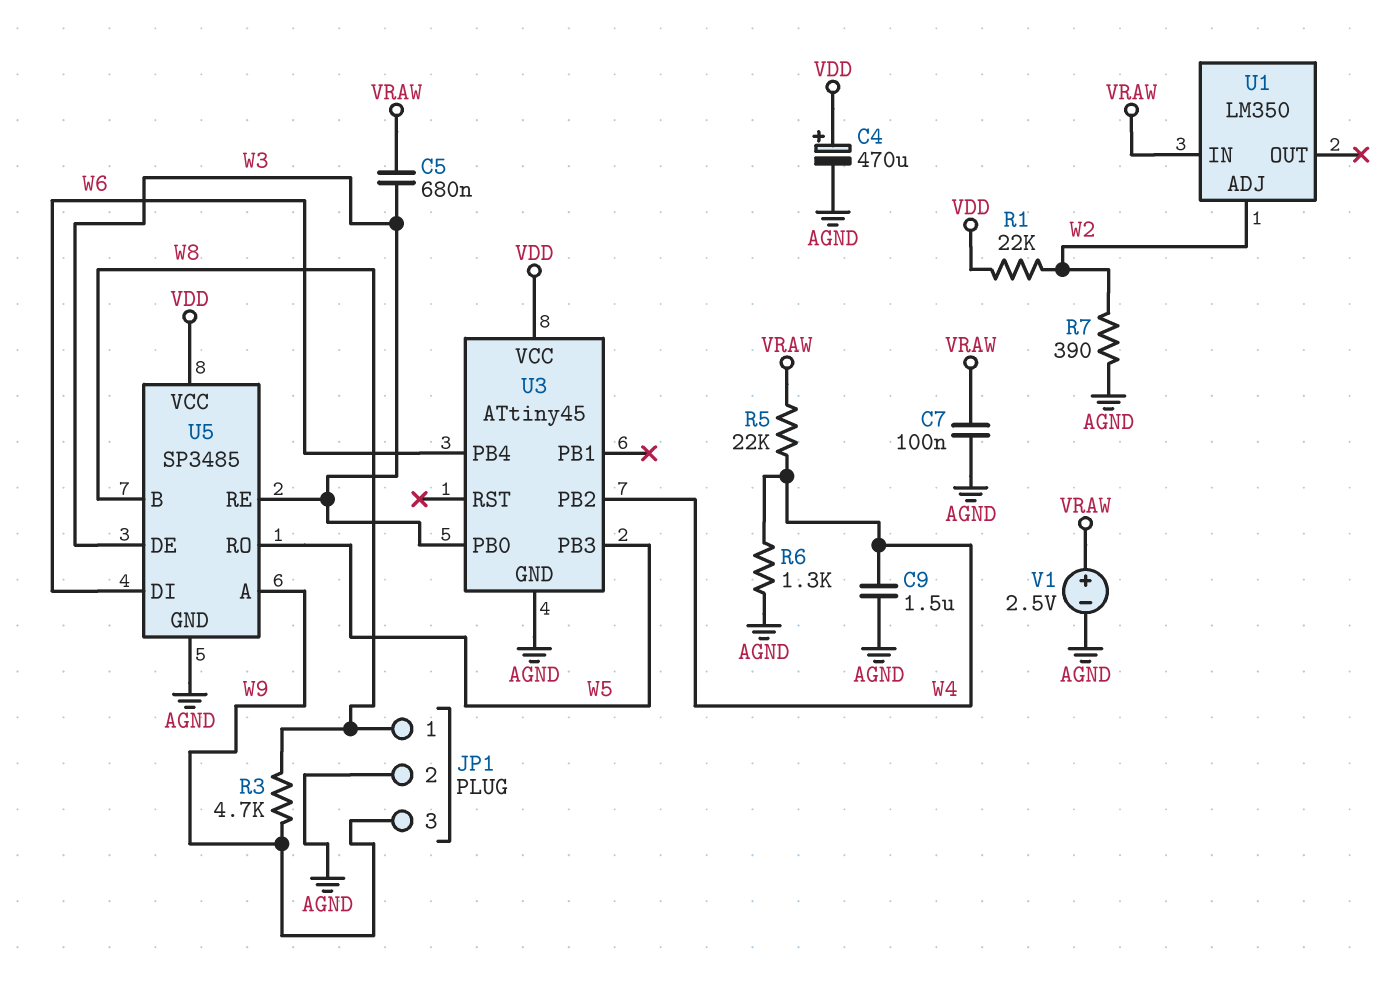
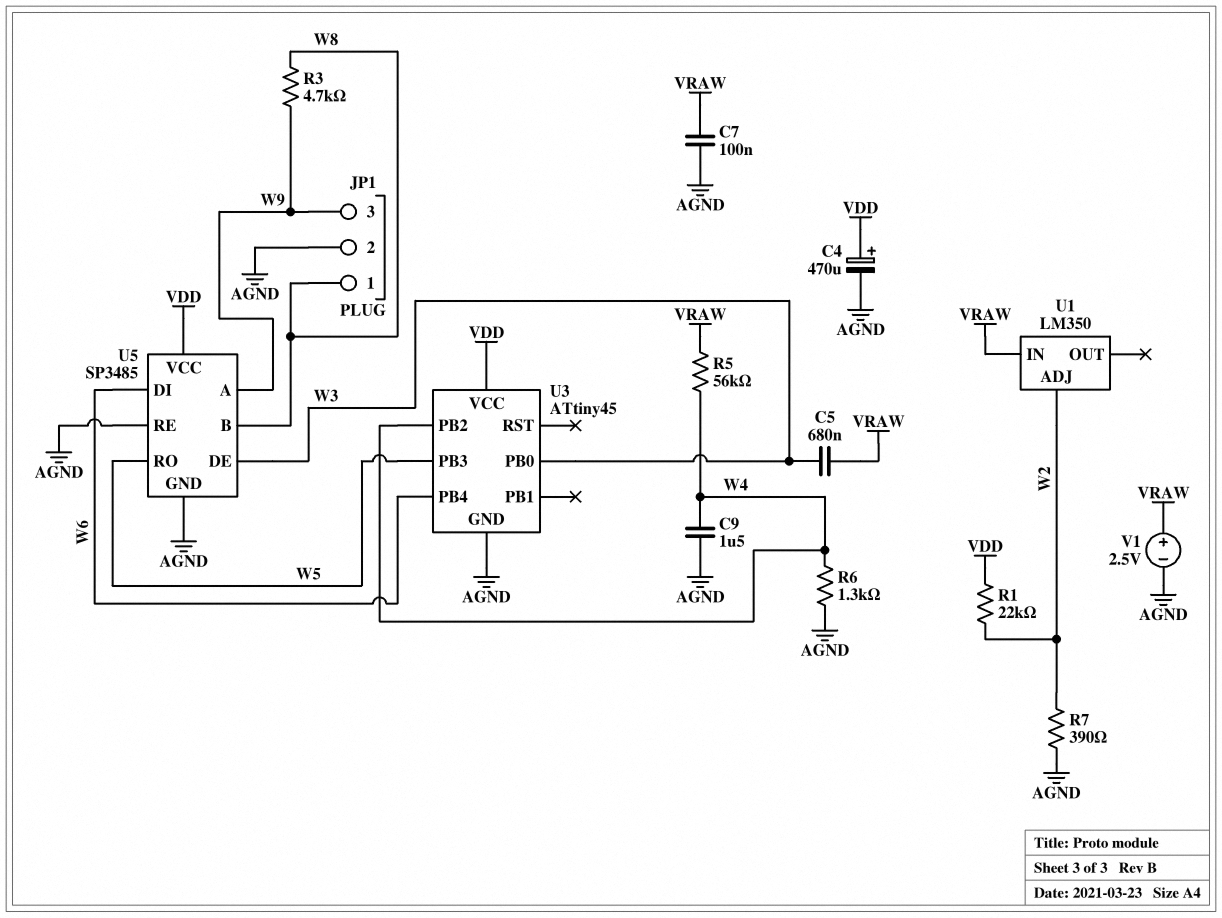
R5: 22k (VRAW, W4) -> 56k (VRAW, W4)
U5 pin RE: W3 -> AGND

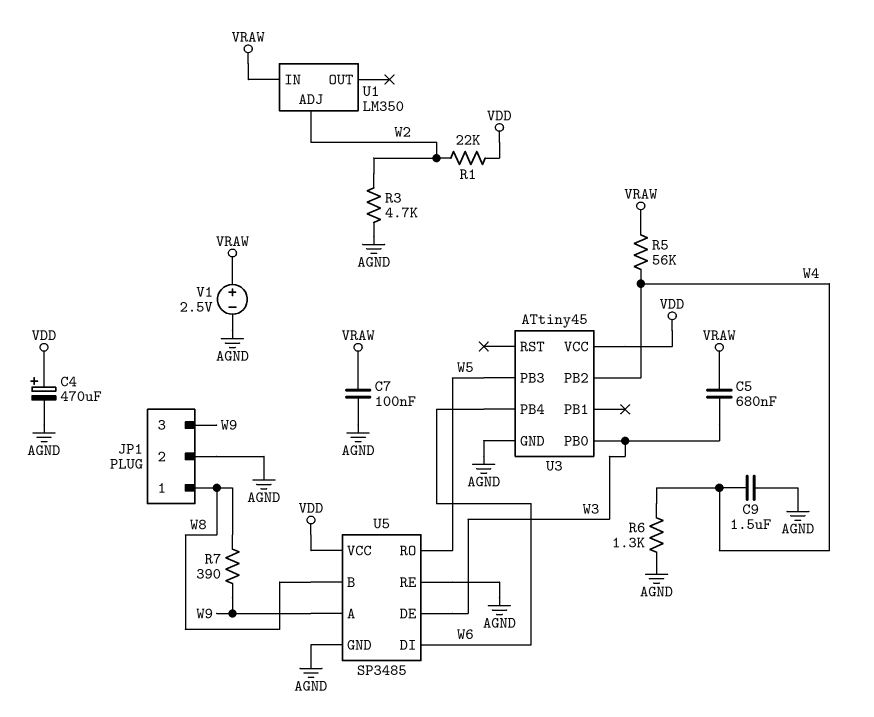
R3: 4.7k (W8, W9) -> 4.7k (AGND, W2)
R7: 390 (AGND, W2) -> 390 (W8, W9)

